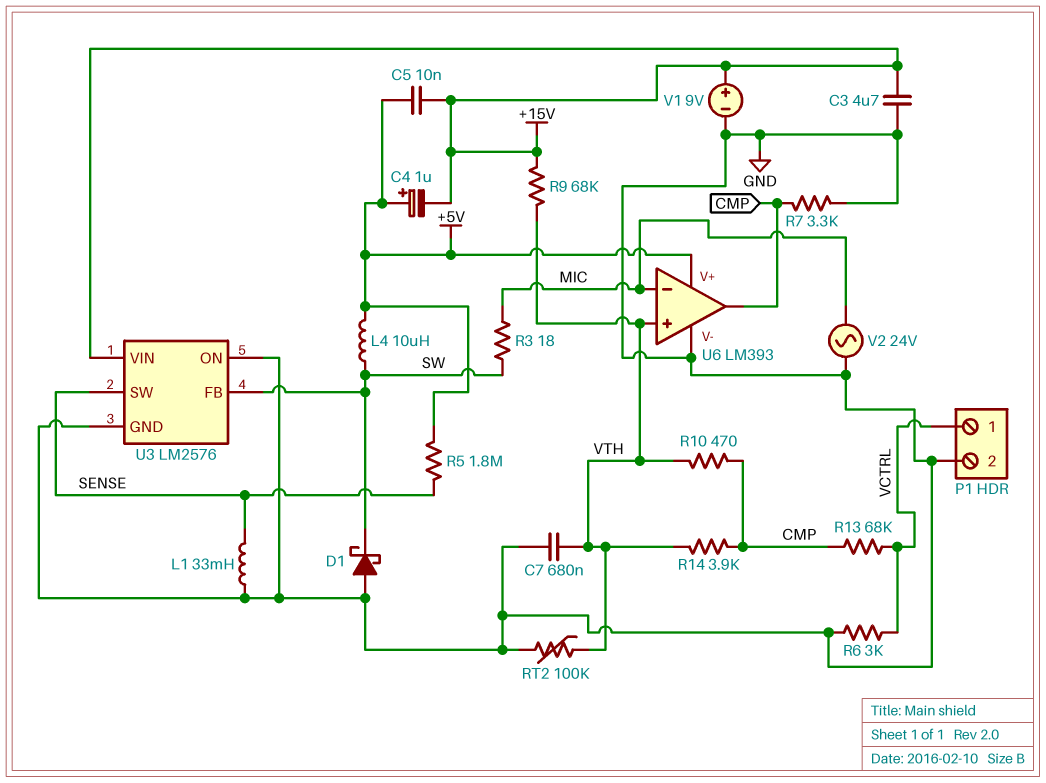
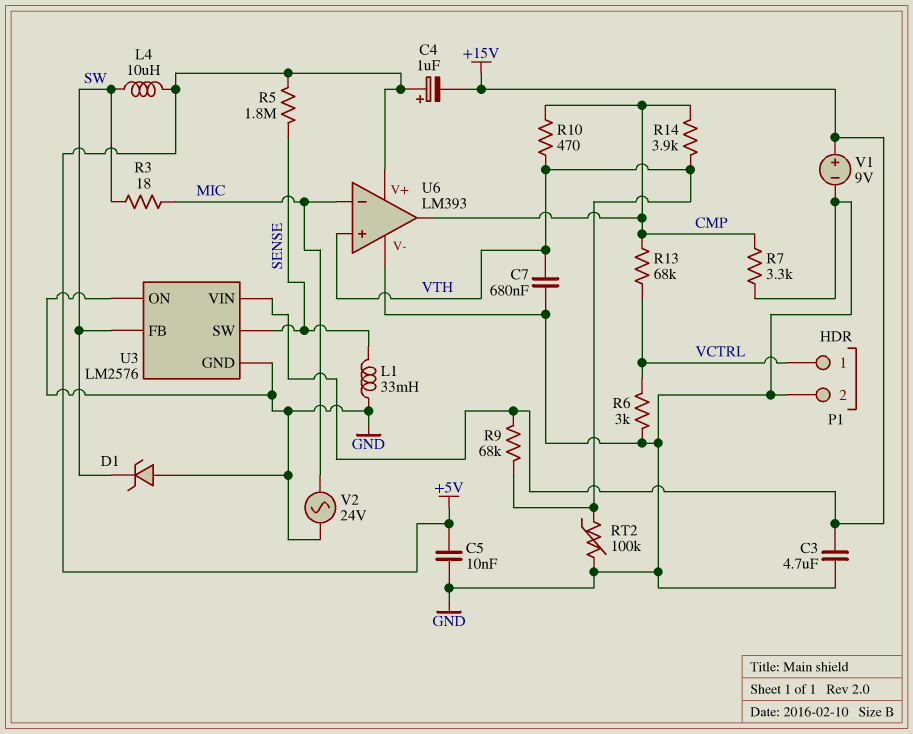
C5: 10nF (+5V, +15V) -> 10nF (+5V, GND)
D1: schottky (A GND, K SW) -> zener (A GND, K SW)

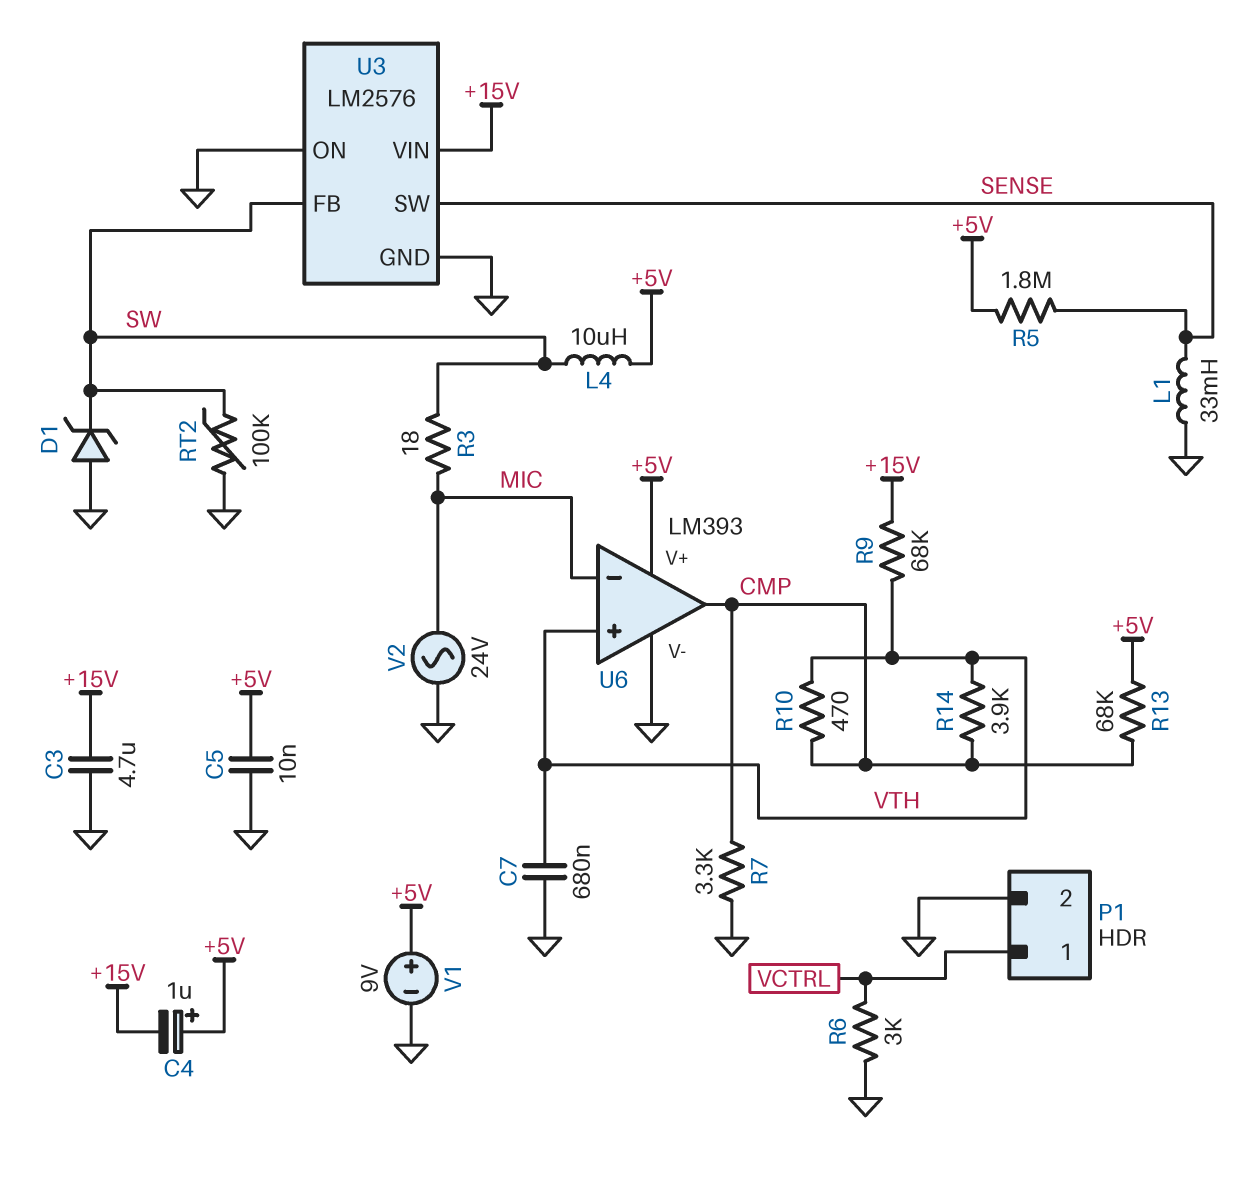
R13: 68k (CMP, VCTRL) -> 68k (+5V, CMP)
RT2: 100k (GND, VTH) -> 100k (GND, SW)
V1: 9V (plus +15V, minus GND) -> 9V (plus +5V, minus GND)

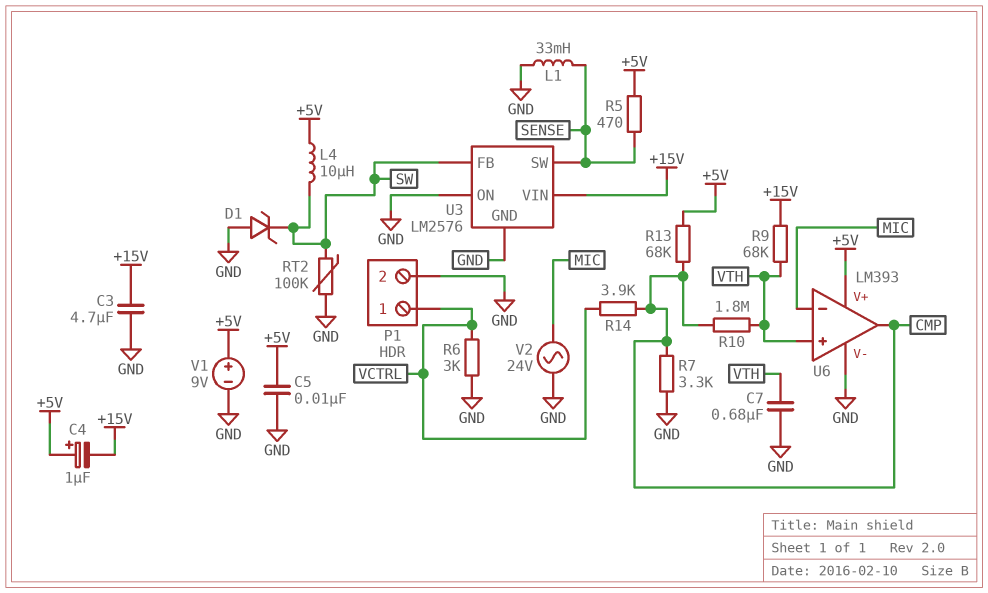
R3: 18 (MIC, SW) -> none
R5: 1.8M (+5V, SENSE) -> 470 (+5V, SENSE)
R10: 470 (CMP, VTH) -> 1.8M (CMP, VTH)
R14: 3.9k (CMP, VTH) -> 3.9k (CMP, VCTRL)

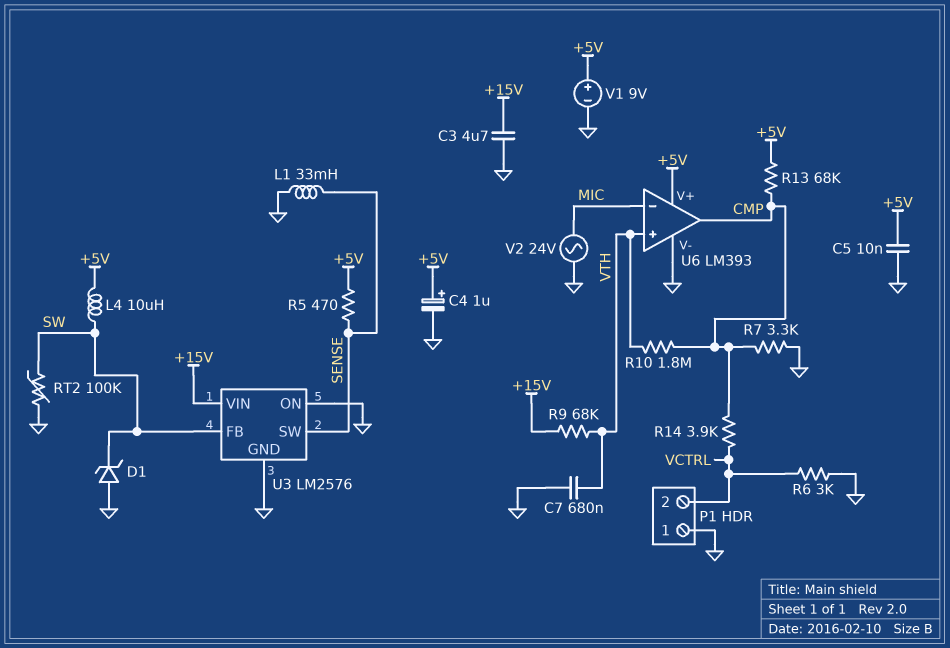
C4: 1uF (plus +5V, minus +15V) -> 1uF (plus +5V, minus GND)
P1 pin 1: VCTRL -> GND
P1 pin 2: GND -> VCTRL

